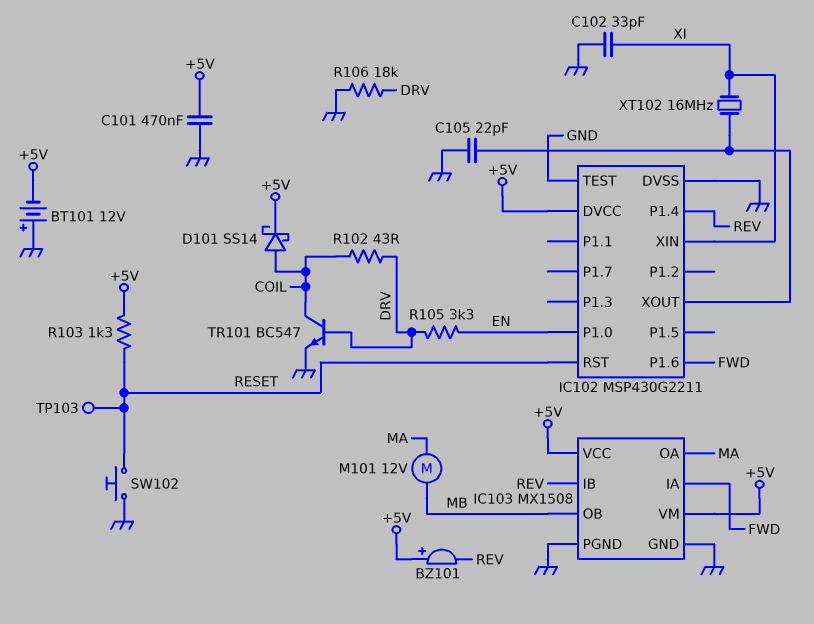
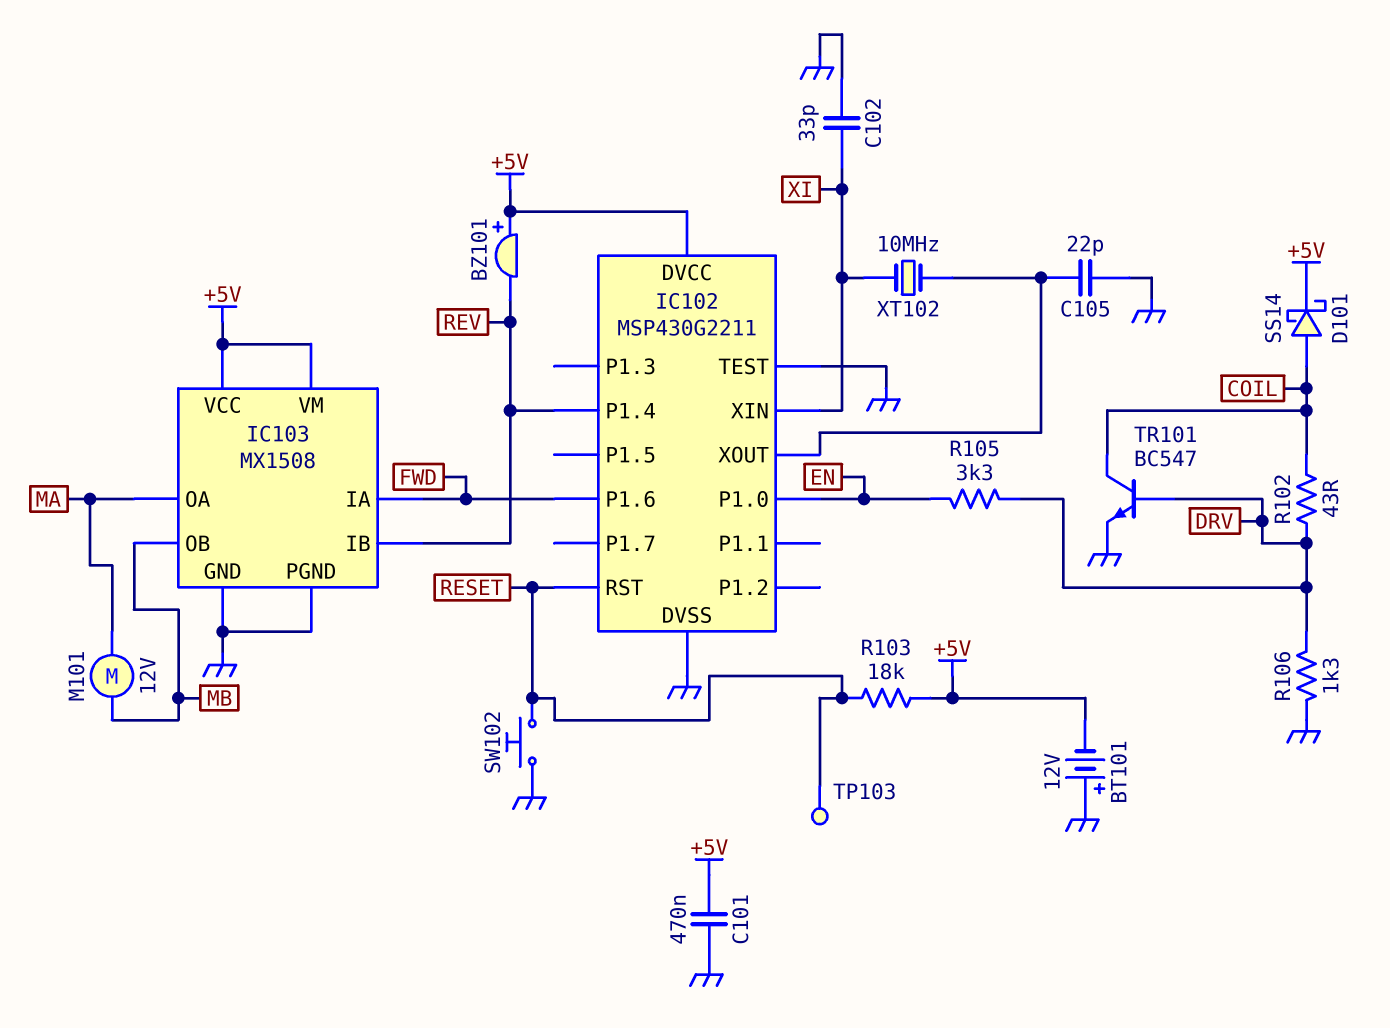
R103: 1.3k (+5V, RESET) -> 18k (+5V, RESET)
R106: 18k (DRV, GND) -> 1.3k (DRV, GND)
XT102: 16MHz (IC102/XOUT, XI) -> 10MHz (IC102/XOUT, XI)

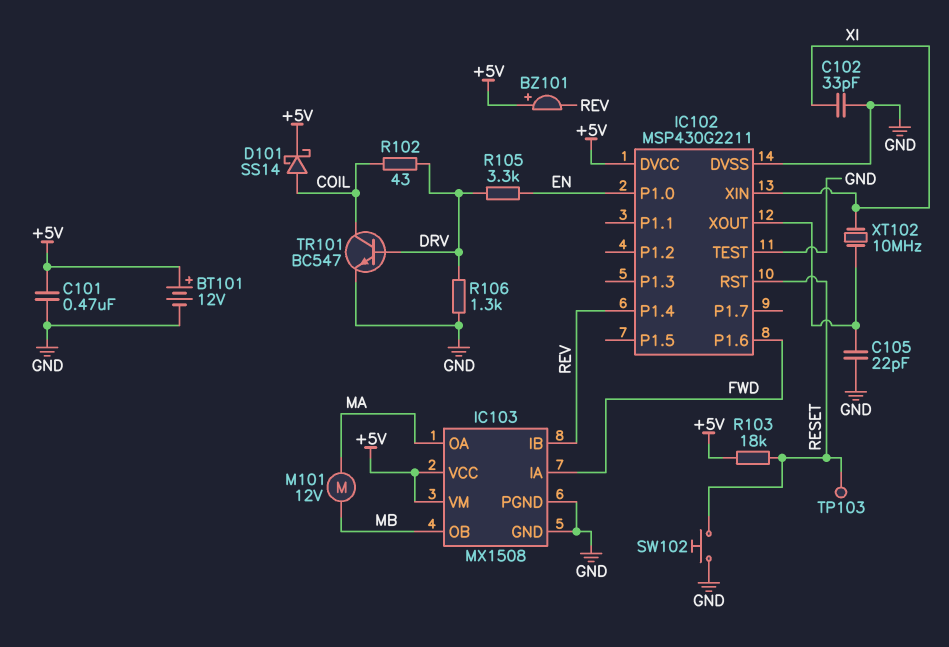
BT101: 12V (plus GND, minus +5V) -> 12V (plus +5V, minus GND)

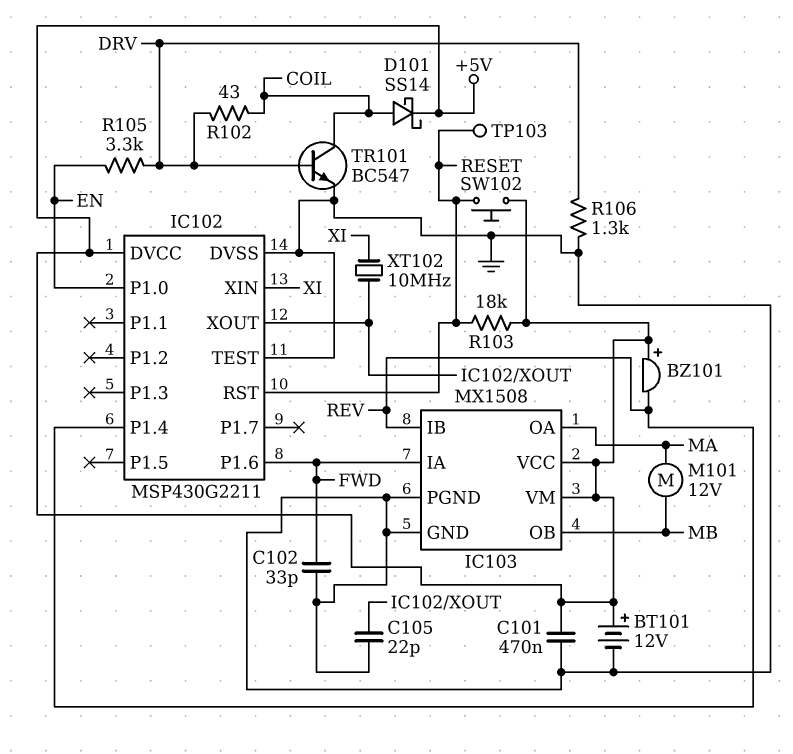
C102: 33pF (GND, XI) -> 33pF (FWD, GND)
SW102: button (GND, RESET) -> button (+5V, RESET)

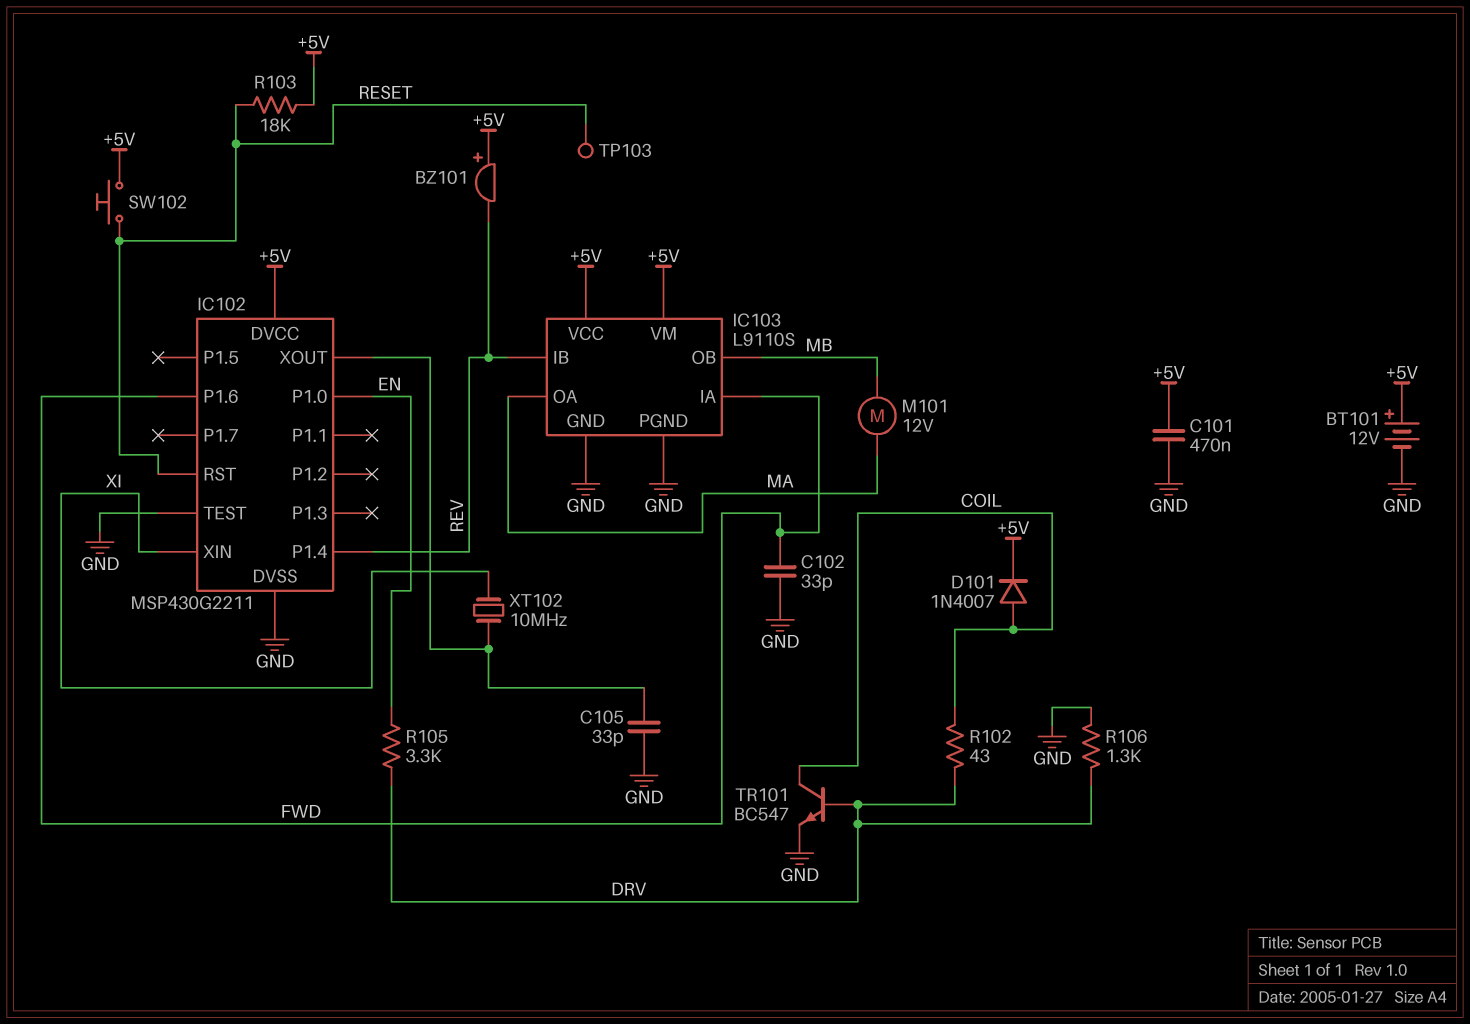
C105: 22pF (GND, IC102/XOUT) -> 33pF (GND, IC102/XOUT)
D101: schottky SS14 (A COIL, K +5V) -> diode 1N4007 (A COIL, K +5V)
IC103: MX1508 -> L9110S

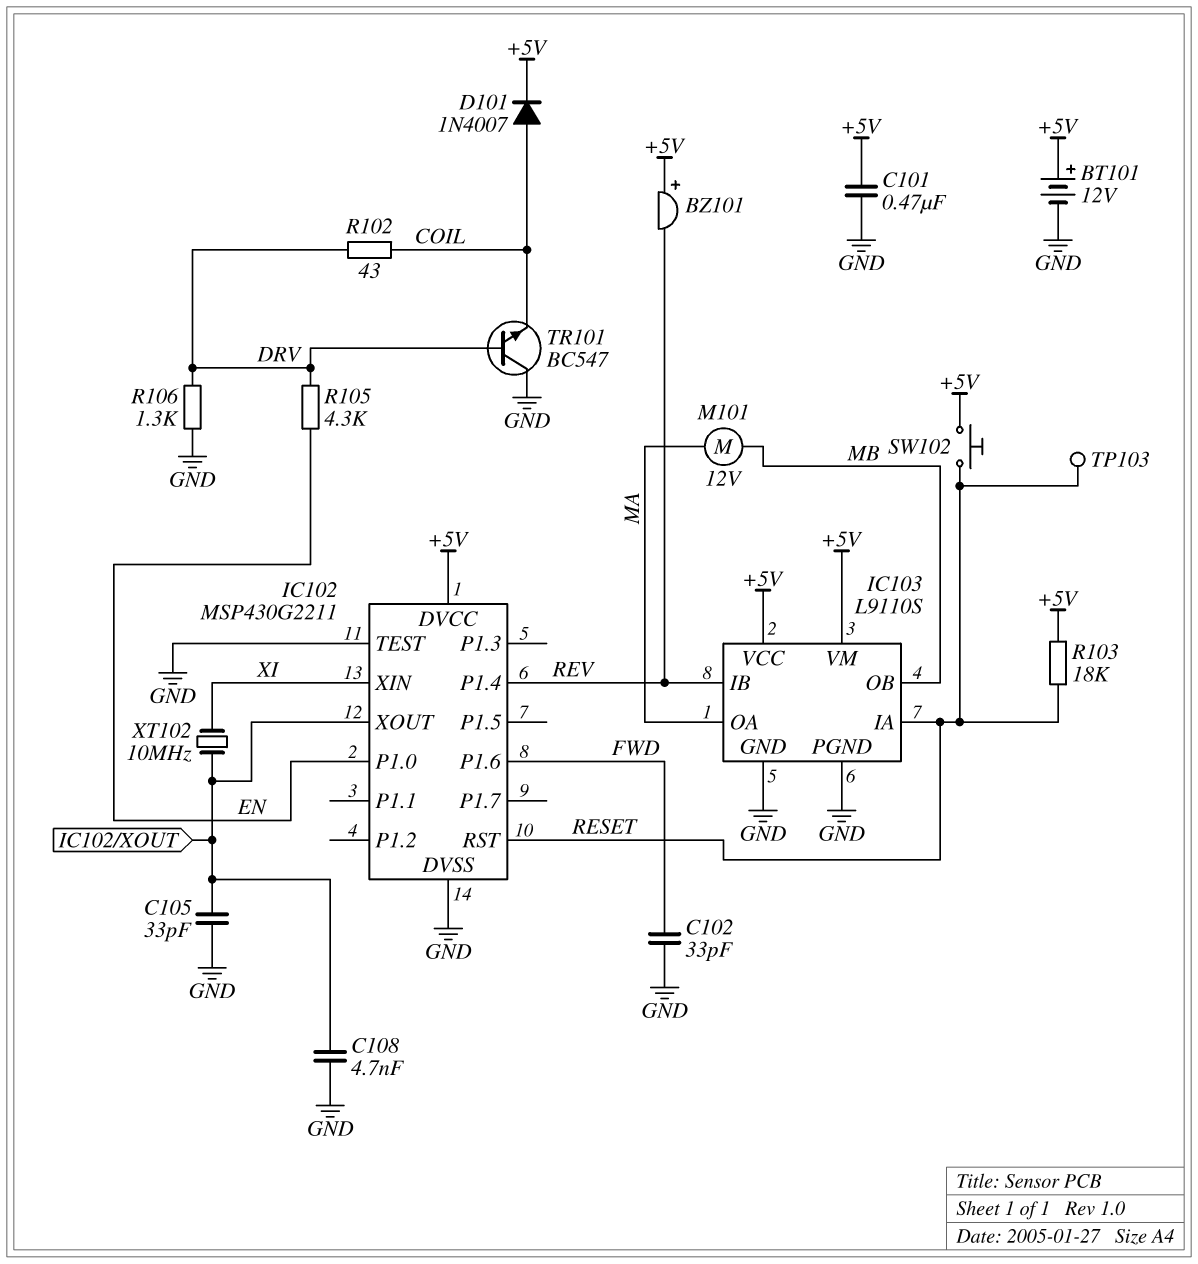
C108: none -> 4.7nF (GND, IC102/XOUT)
IC103 pin IA: FWD -> RESET
R105: 3.3k (DRV, EN) -> 4.3k (DRV, EN)
TR101: NPN BC547 (B DRV, C COIL, E GND) -> NPN BC547 (B DRV, C GND, E COIL)

